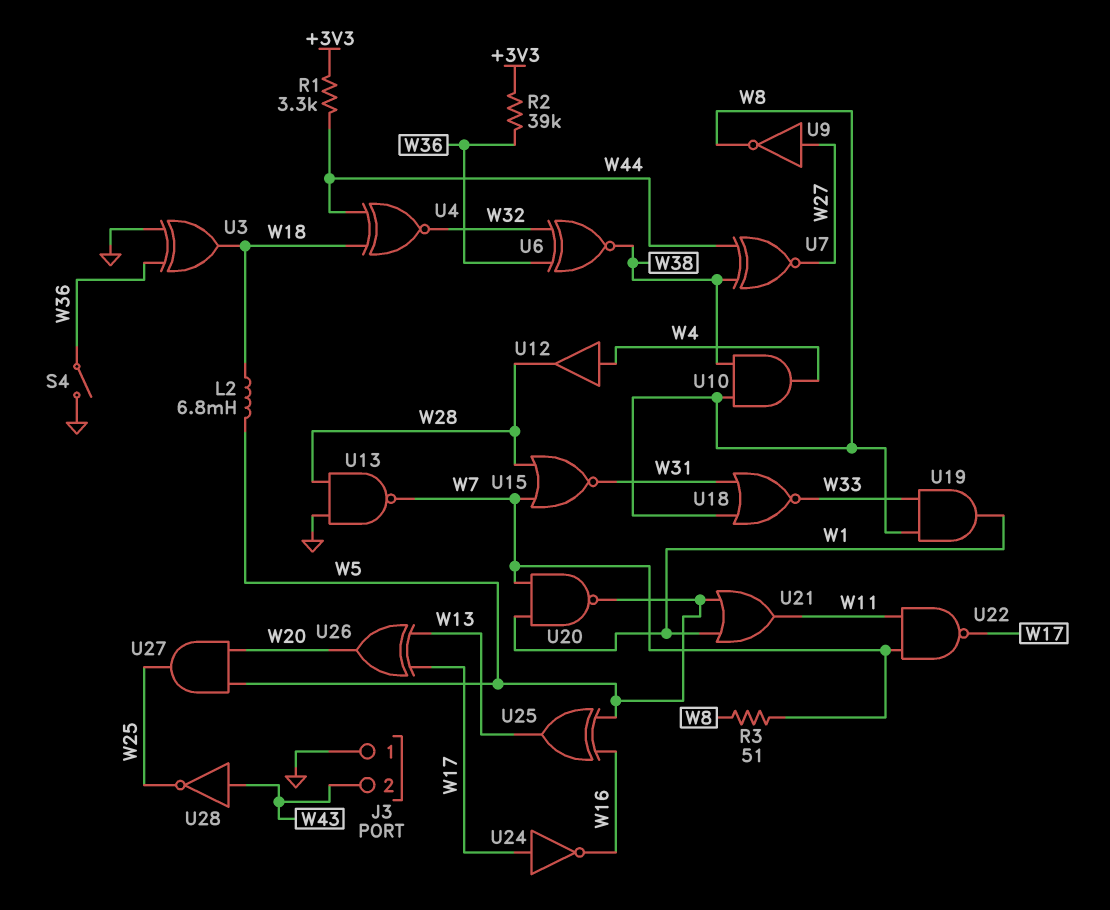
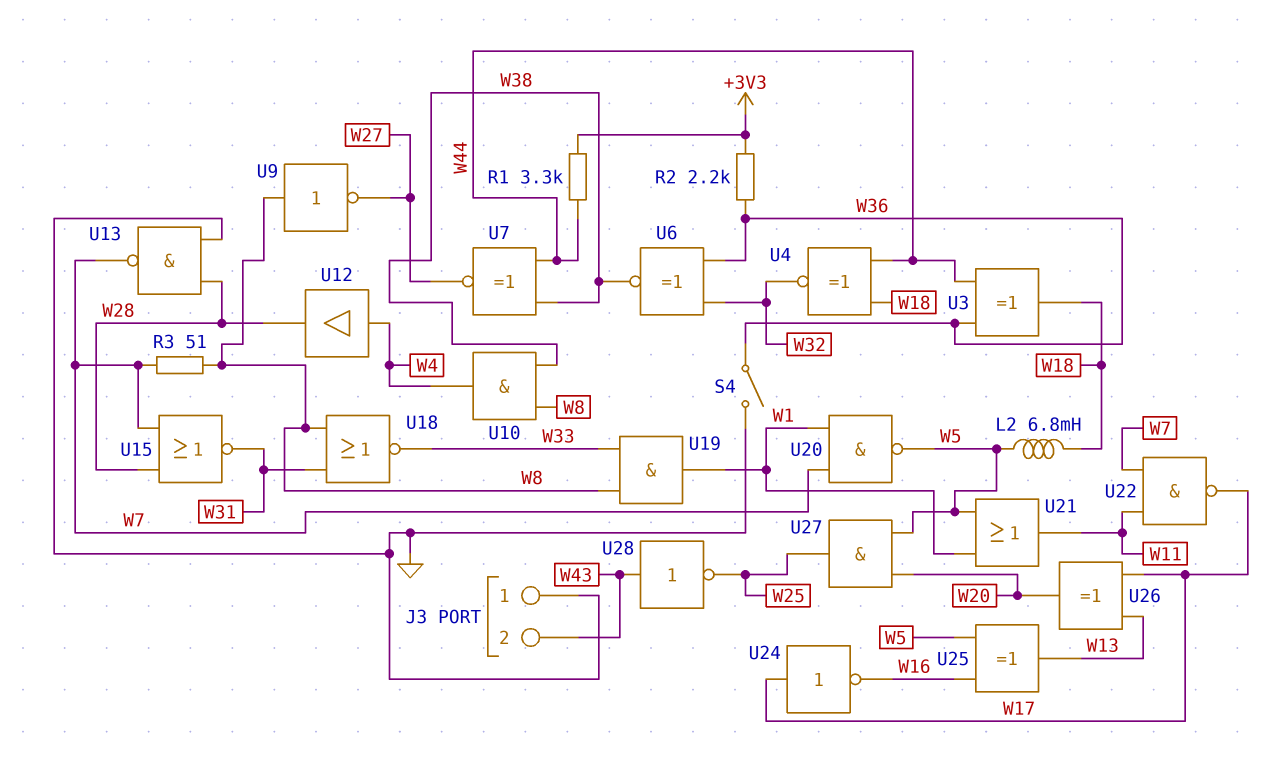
R2: 39k (+3V3, W36) -> 2.2k (+3V3, W36)
U3: XOR (in GND, in W36, out W18) -> XOR (in W36, in W44, out W18)
U9: NOT (in W27, out W8) -> NOT (in W8, out W27)

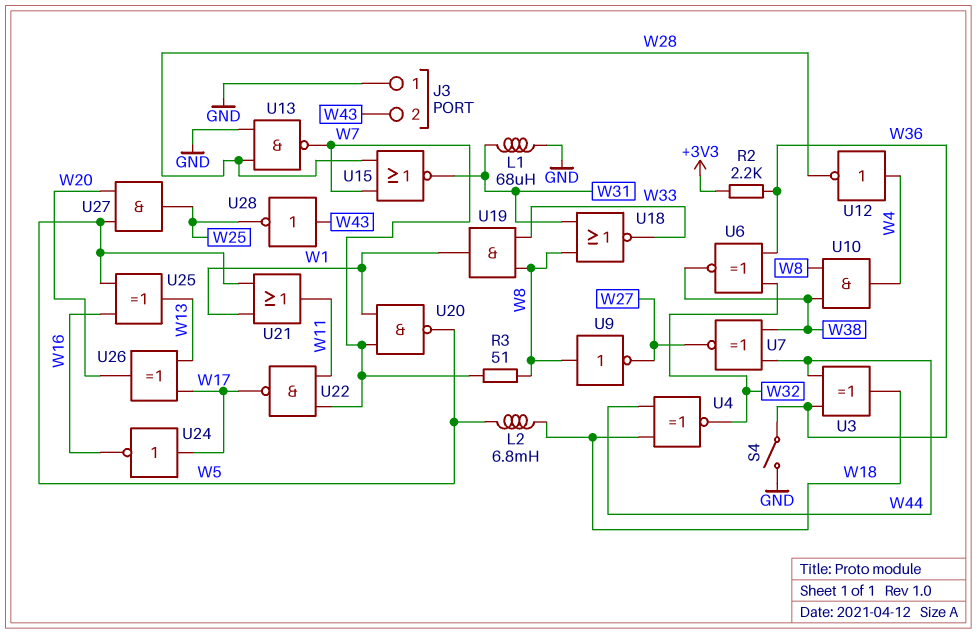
L1: none -> 68uH (GND, W31)
R1: 3.3k (+3V3, W44) -> none
U12: buffer (in W4, out W28) -> NOT (in W4, out W28)

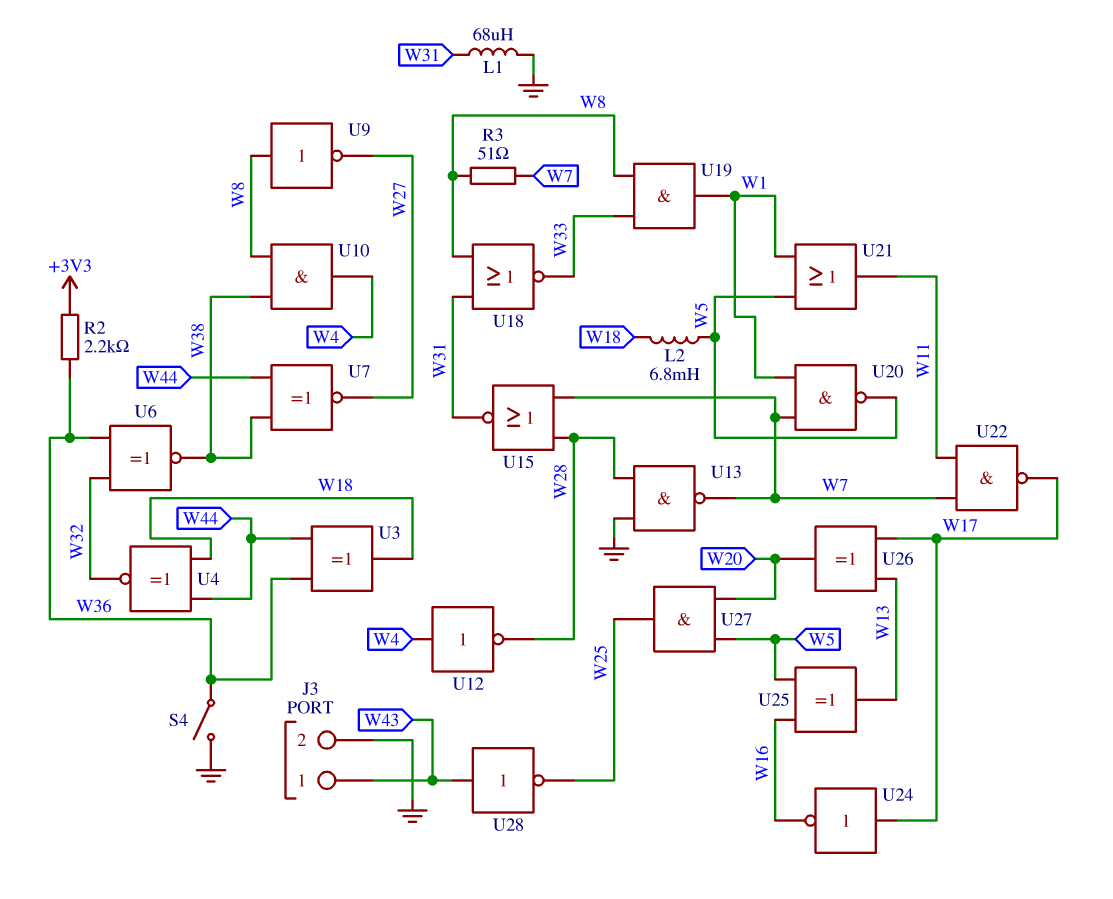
J3 pin 1: GND -> W43
J3 pin 2: W43 -> GND

